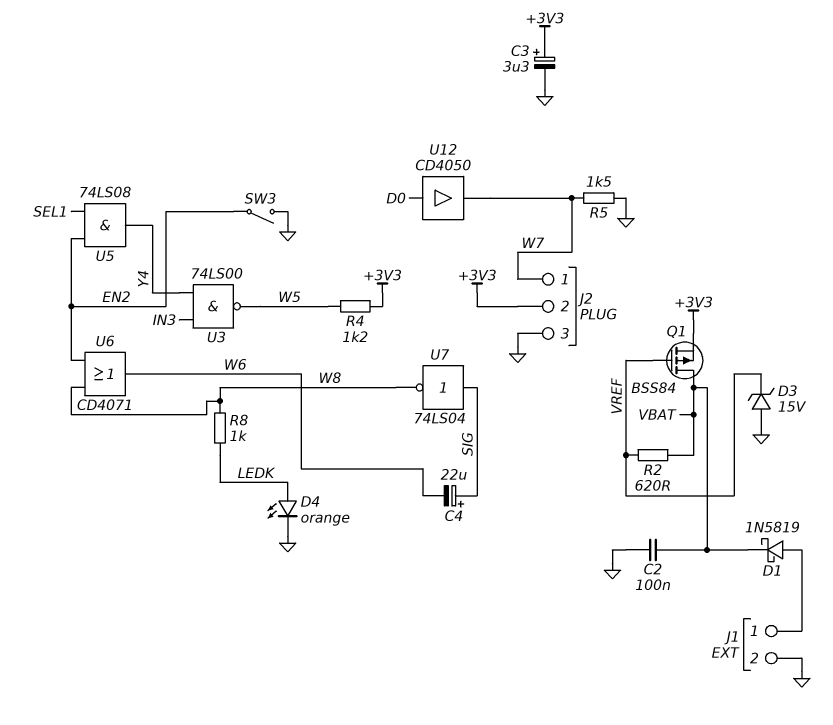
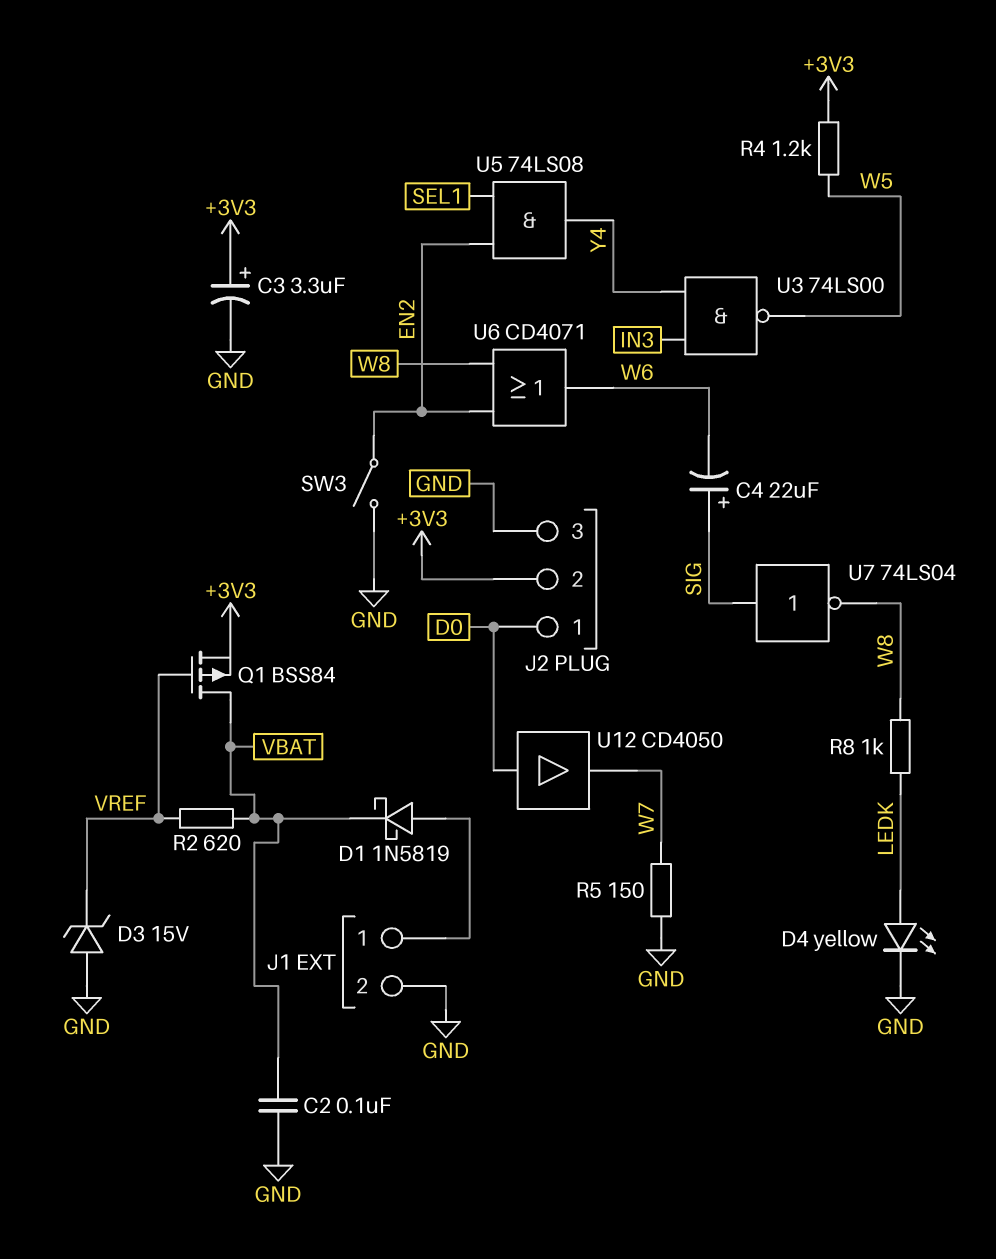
D4: LED orange (A LEDK, K GND) -> LED yellow (A LEDK, K GND)
J2 pin 1: W7 -> D0
R5: 1.5k (GND, W7) -> 150 (GND, W7)

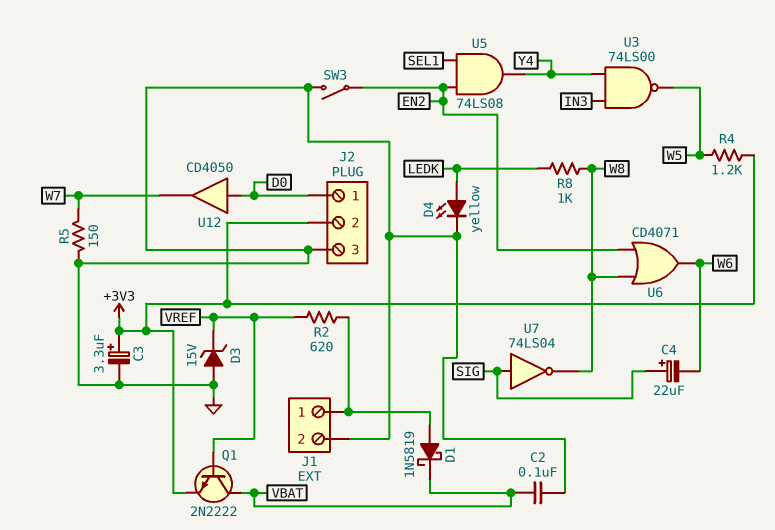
Q1: PMOS BSS84 (G VREF, D VBAT, S +3V3) -> NPN 2N2222 (B VREF, C VBAT, E +3V3)
R2: 620 (VBAT, VREF) -> 620 (J1/1, VREF)

